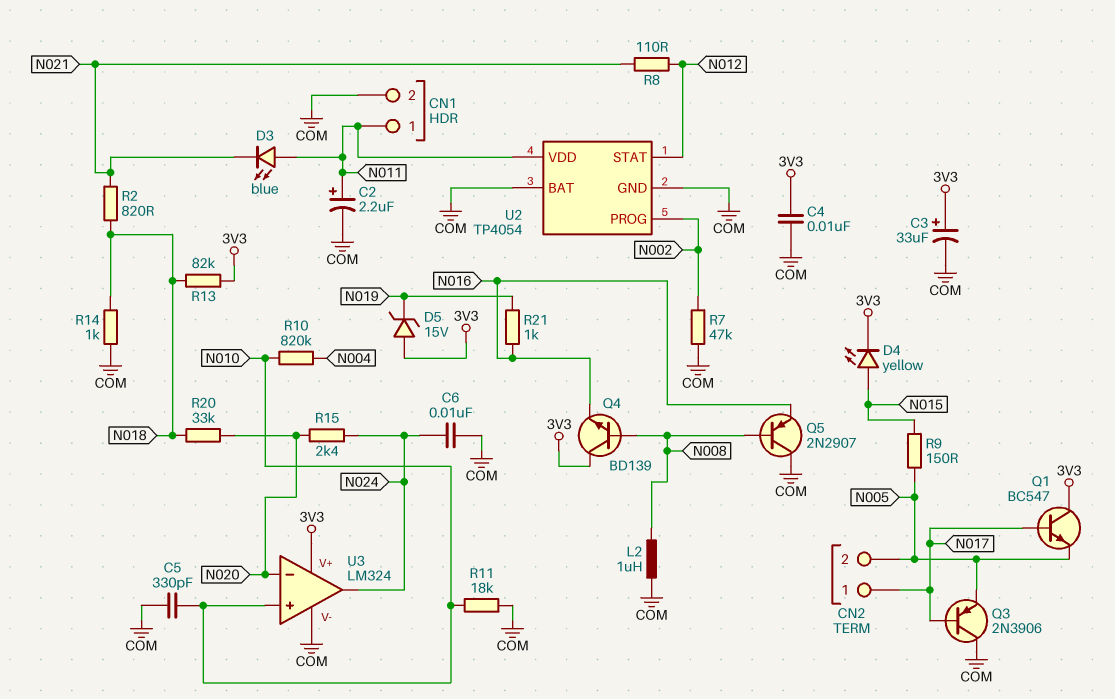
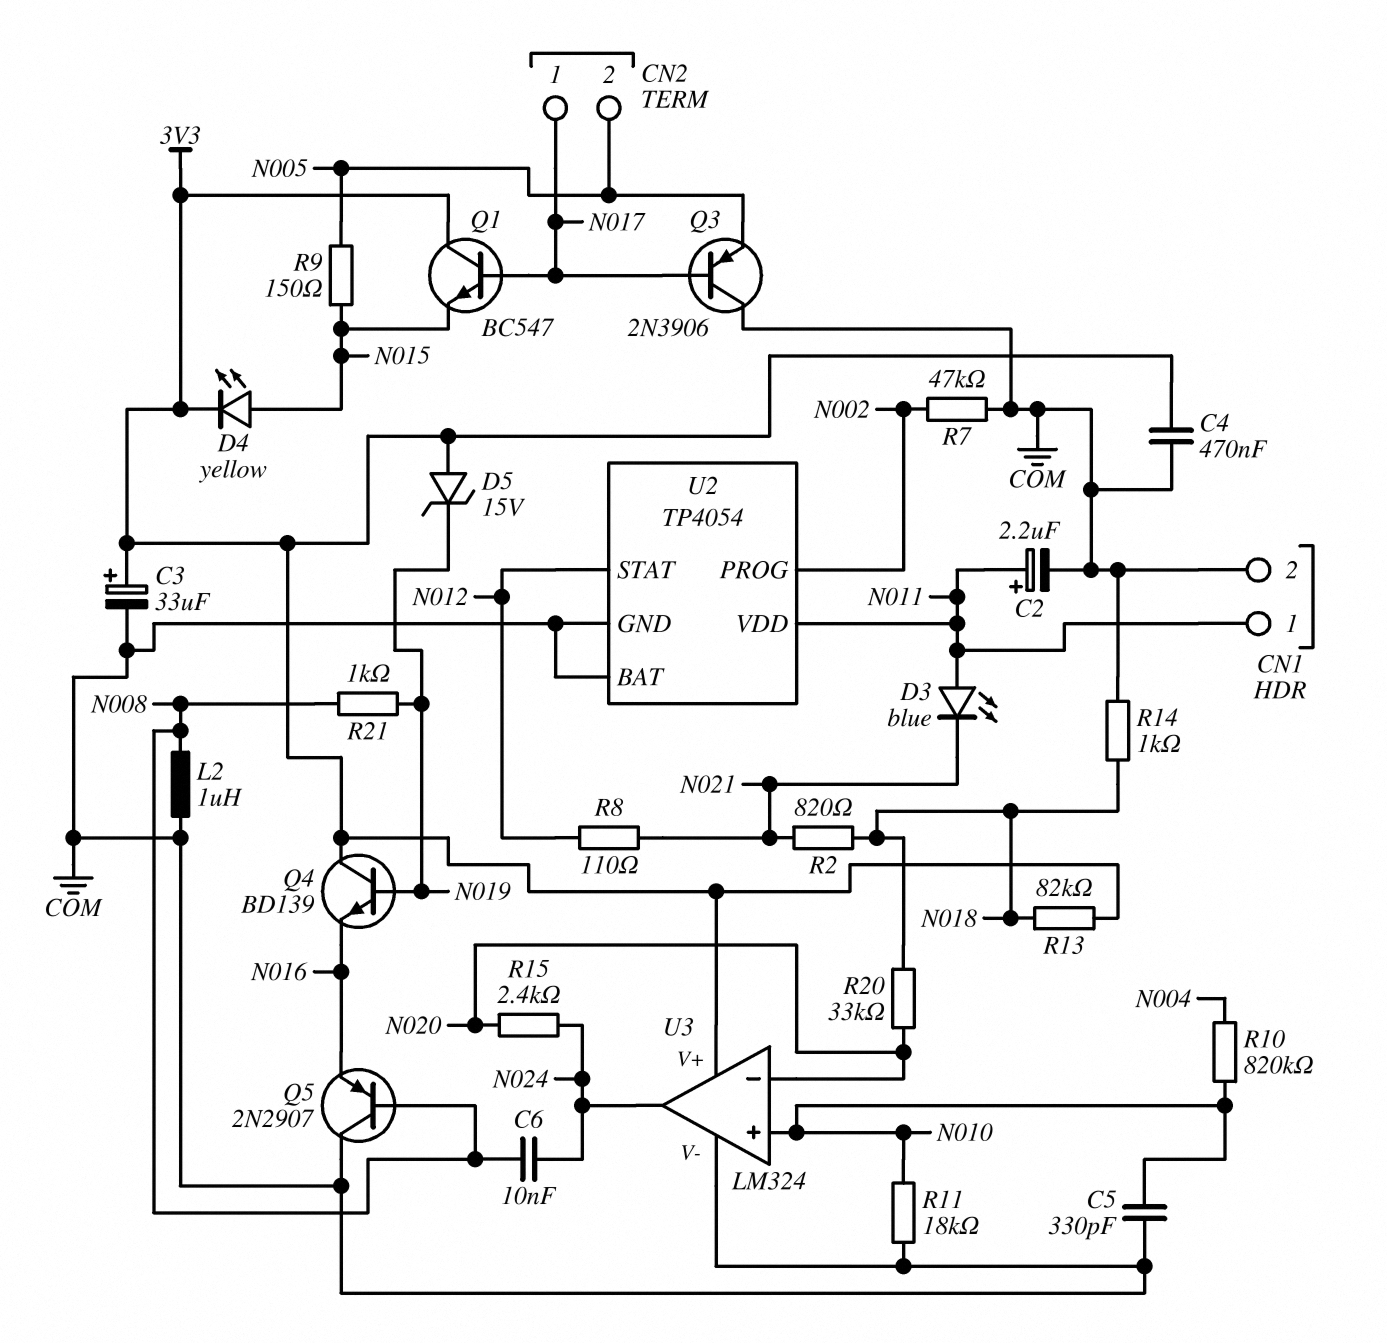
C4: 10nF (3V3, COM) -> 470nF (3V3, COM)
C6: 10nF (COM, N024) -> 10nF (N008, N024)
Q1: NPN BC547 (B N017, C 3V3, E N005) -> NPN BC547 (B N017, C 3V3, E N015)
Q4: NPN BD139 (B N008, C 3V3, E N016) -> NPN BD139 (B N019, C 3V3, E N016)
R21: 1k (N016, N019) -> 1k (N008, N019)

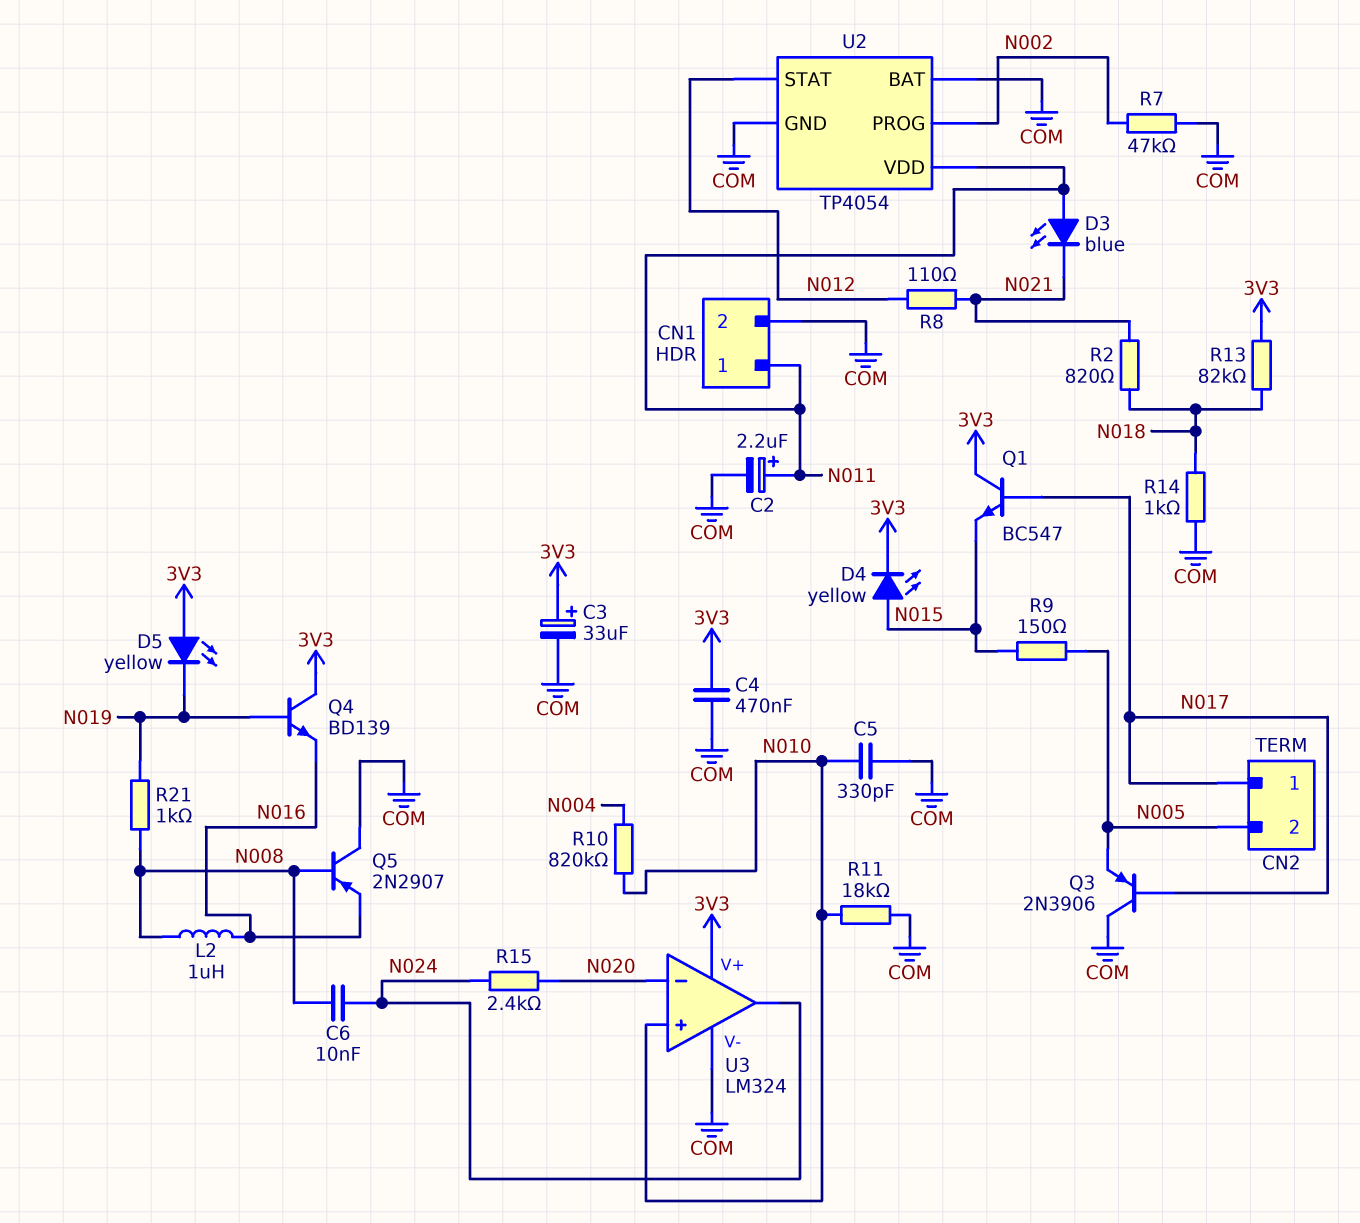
D5: zener 15V (A 3V3, K N019) -> LED yellow (A 3V3, K N019)
L2: 1uH (COM, N008) -> 1uH (N008, N016)
R20: 33k (N018, N020) -> none

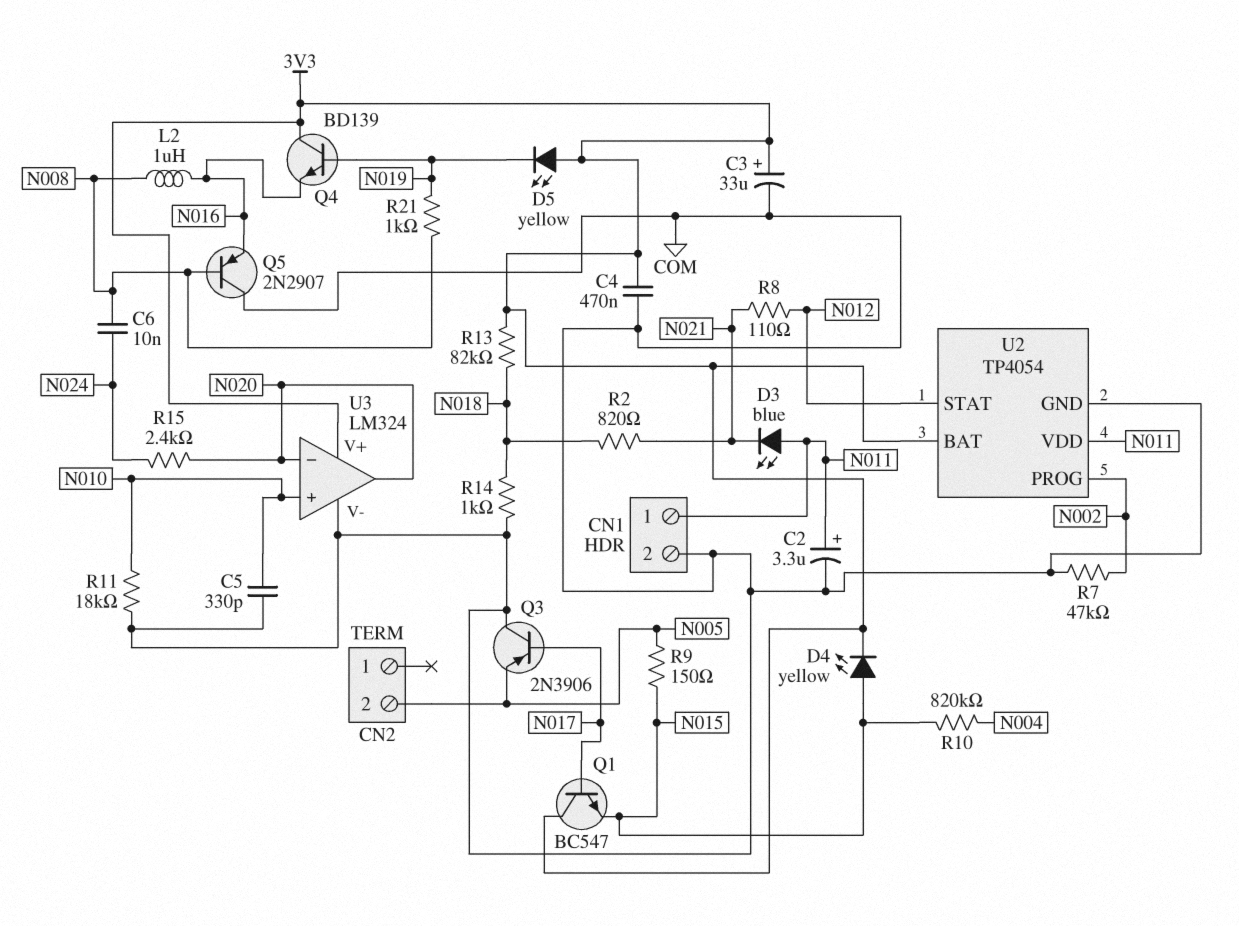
C2: 2.2uF (plus N011, minus COM) -> 3.3uF (plus N011, minus COM)
CN2 pin 1: N017 -> none
R10: 820k (N004, N010) -> 820k (N004, N015)
U2 pin BAT: COM -> 3V3
U3 pin out: N024 -> N020

